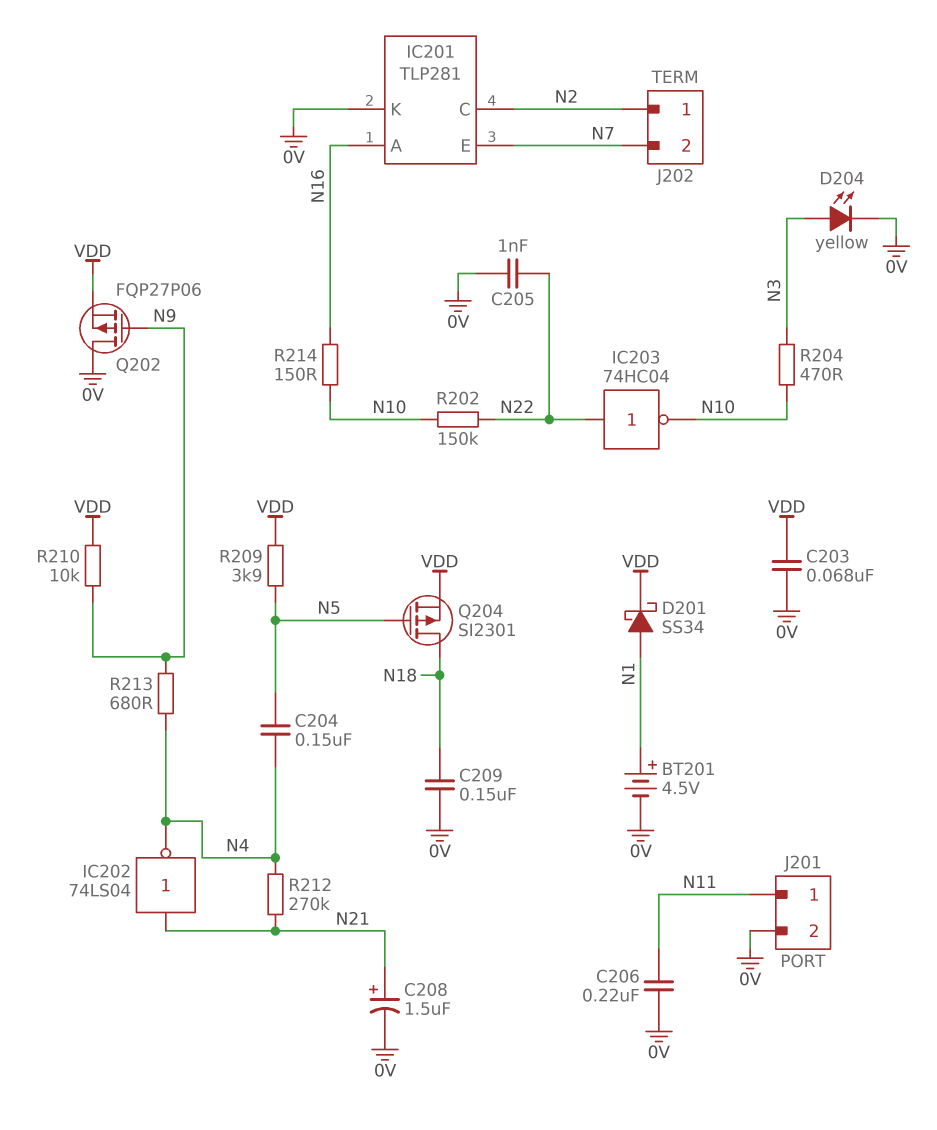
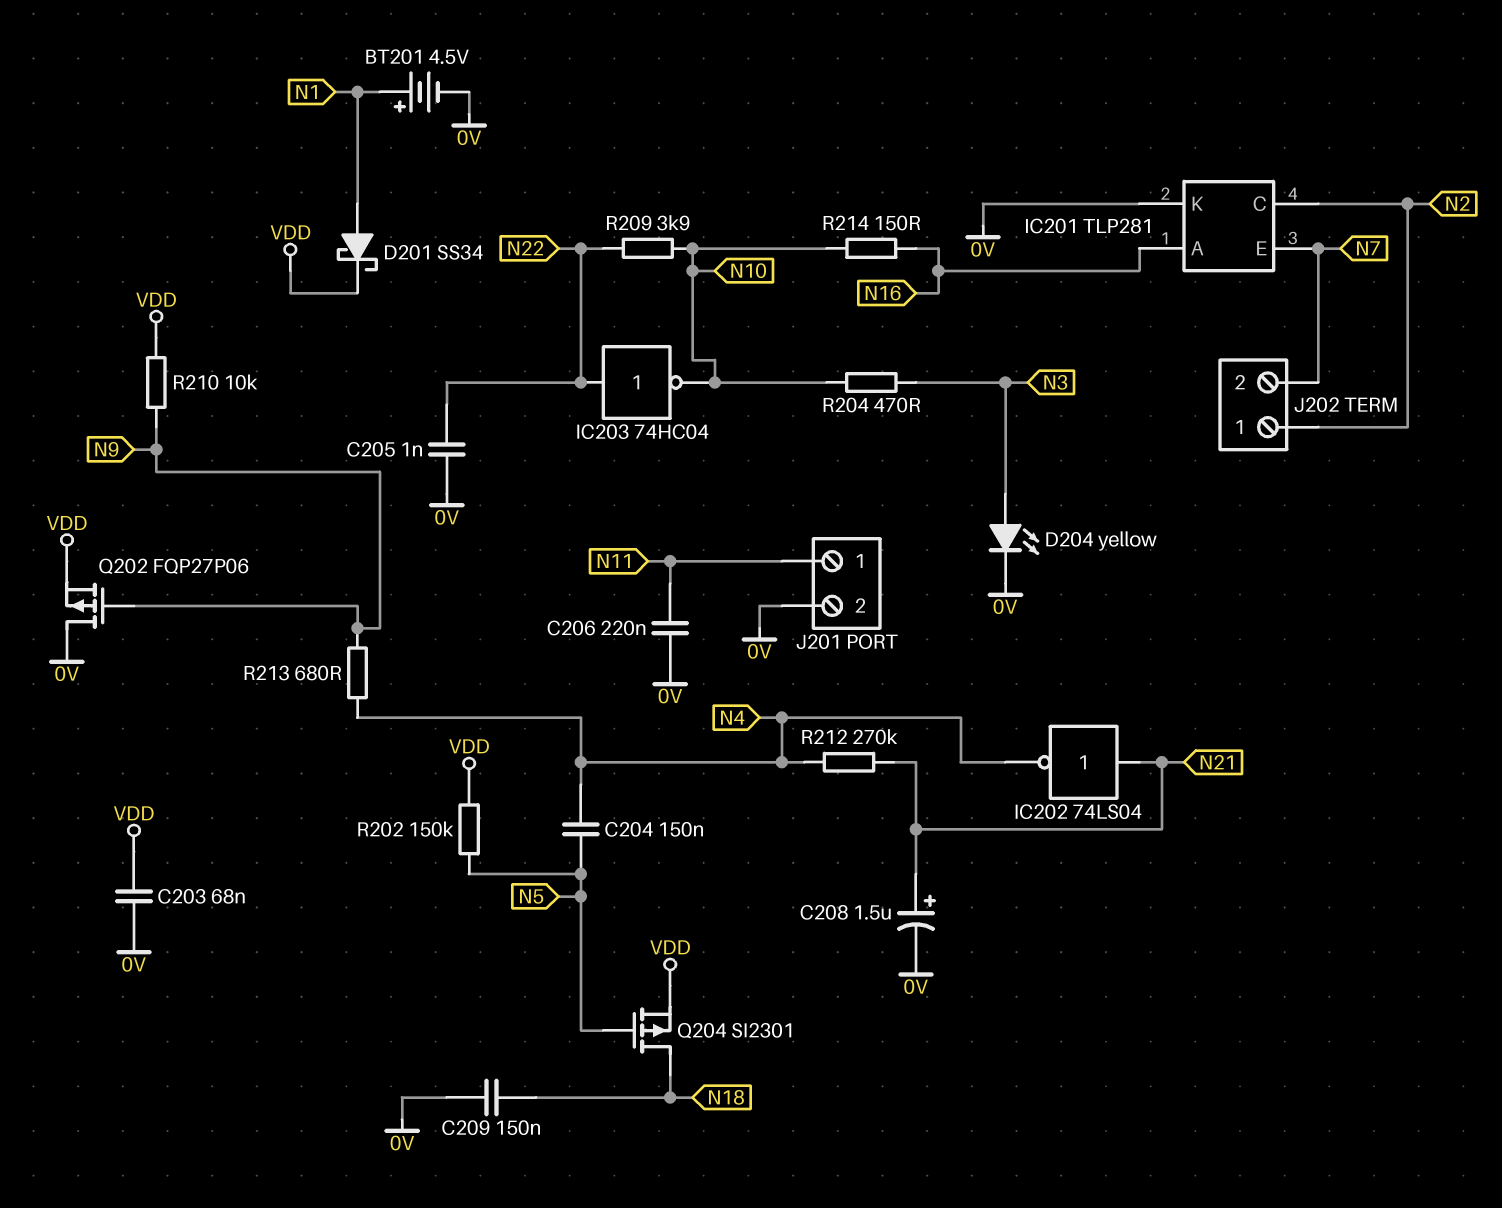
R202: 150k (N10, N22) -> 150k (N5, VDD)
R209: 3.9k (N5, VDD) -> 3.9k (N10, N22)

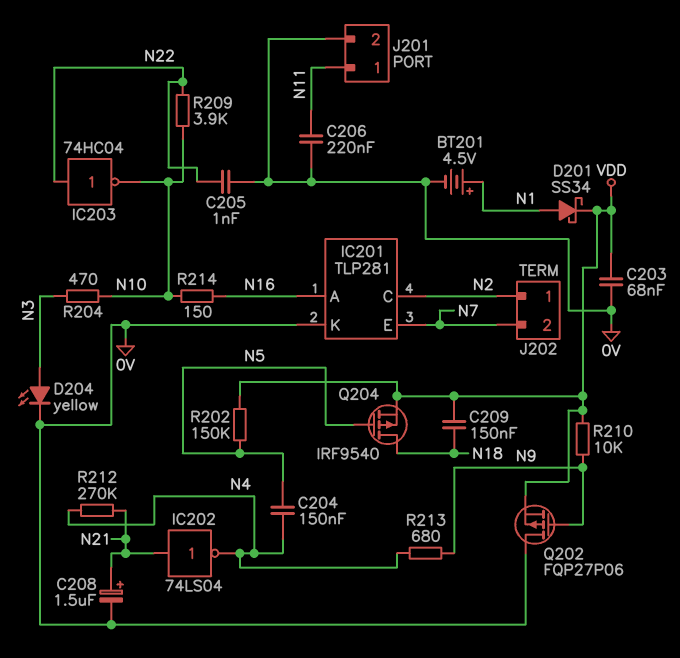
C209: 150nF (0V, N18) -> 150nF (N18, VDD)
Q204: PMOS SI2301 (G N5, D N18, S VDD) -> PMOS IRF9540 (G N5, D N18, S VDD)

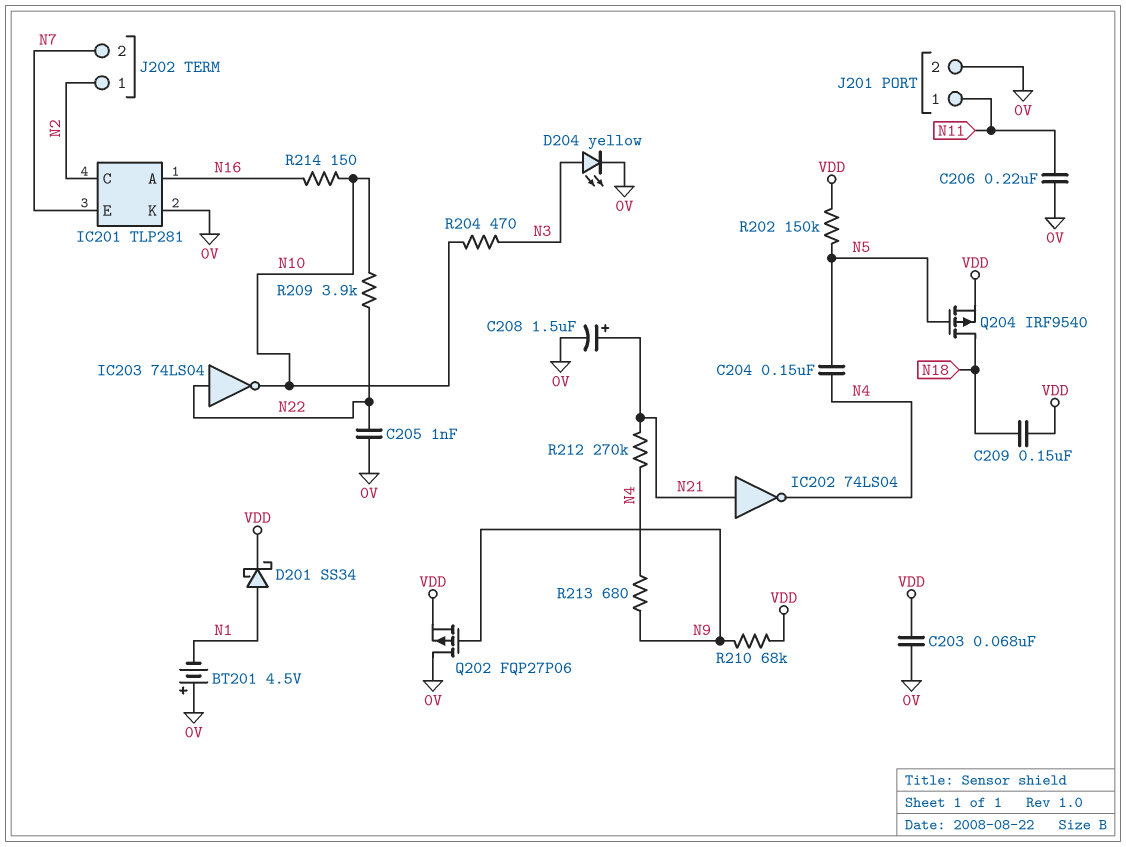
BT201: 4.5V (plus N1, minus 0V) -> 4.5V (plus 0V, minus N1)
IC203: NOT 74HC04 (in N22, out N10) -> NOT 74LS04 (in N22, out N10)
R210: 10k (N9, VDD) -> 68k (N9, VDD)

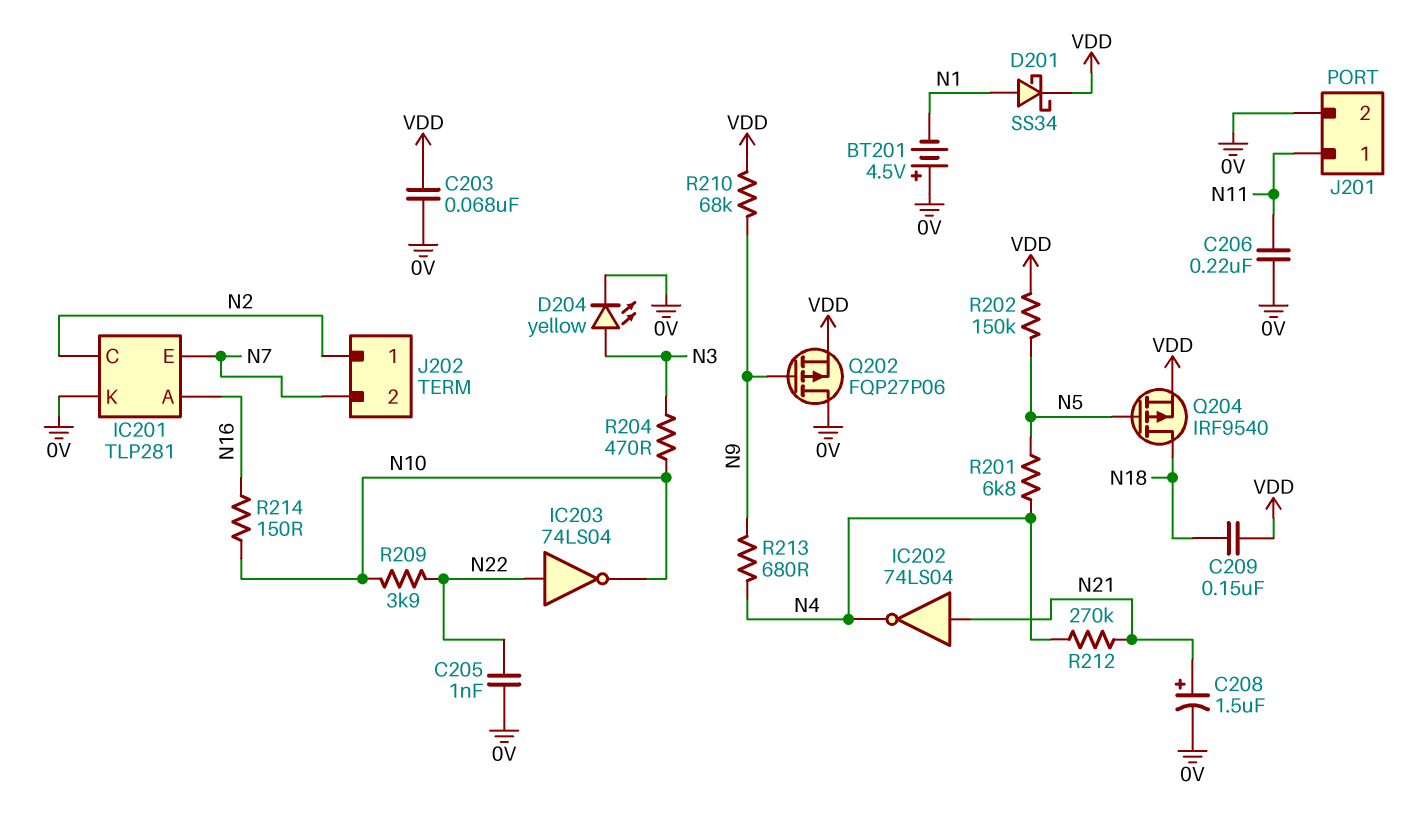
C204: 150nF (N4, N5) -> none
R201: none -> 6.8k (N4, N5)

